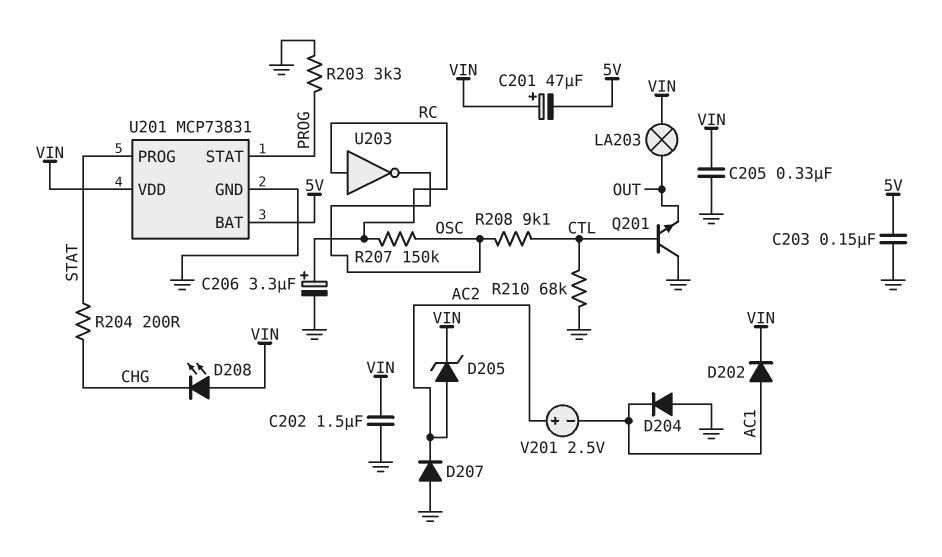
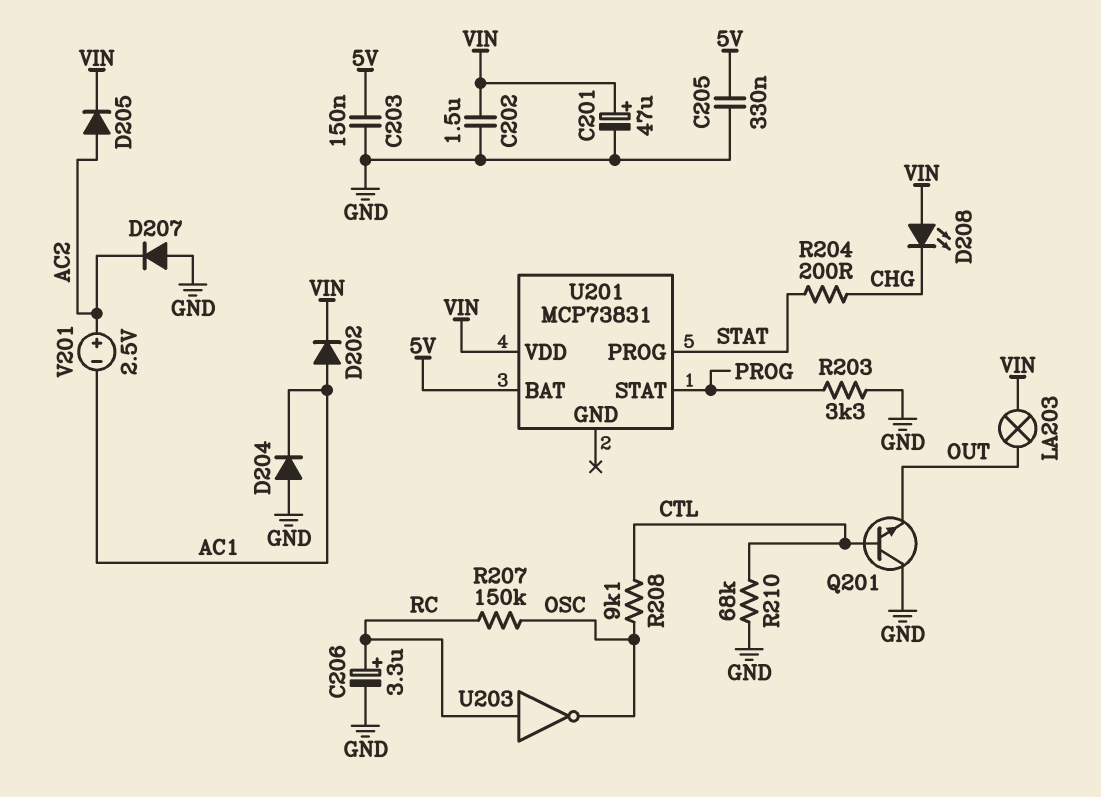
C201: 47uF (plus VIN, minus 5V) -> 47uF (plus VIN, minus GND)
C205: 330nF (GND, VIN) -> 330nF (5V, GND)
D205: zener (A AC2, K VIN) -> diode (A AC2, K VIN)
U201 pin GND: GND -> none

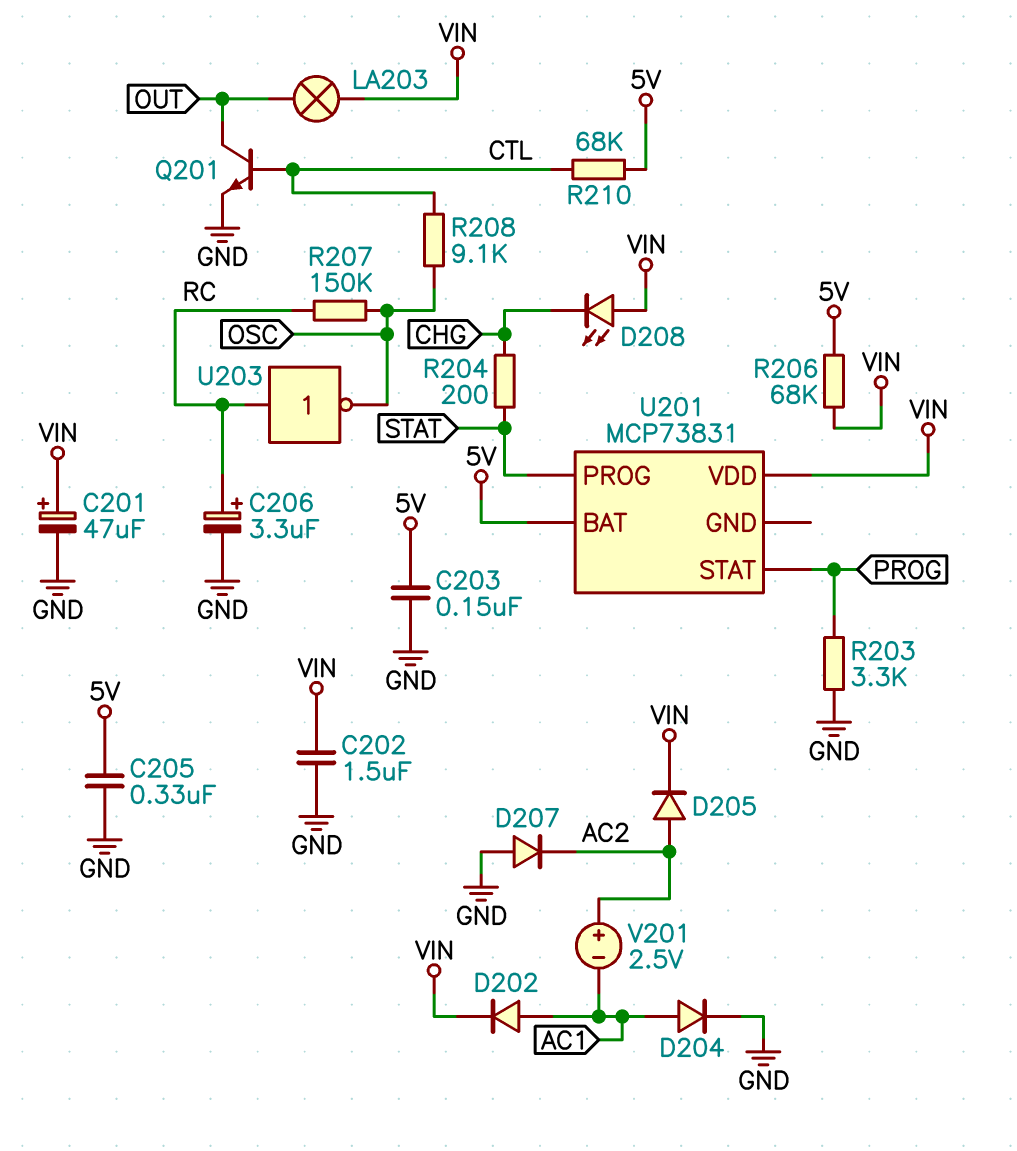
D204: diode (A GND, K AC1) -> diode (A AC1, K GND)
Q201: NPN (B CTL, C GND, E OUT) -> NPN (B CTL, C OUT, E GND)
R206: none -> 68k (5V, VIN)
R210: 68k (CTL, GND) -> 68k (5V, CTL)

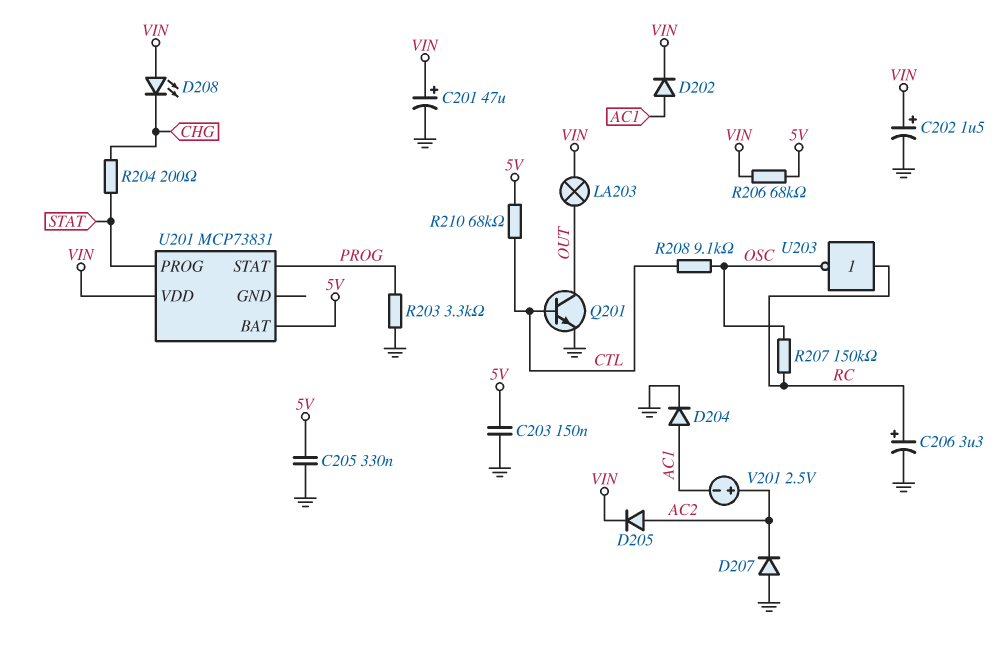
C202: 1.5uF (GND, VIN) -> 1.5uF (plus VIN, minus GND)

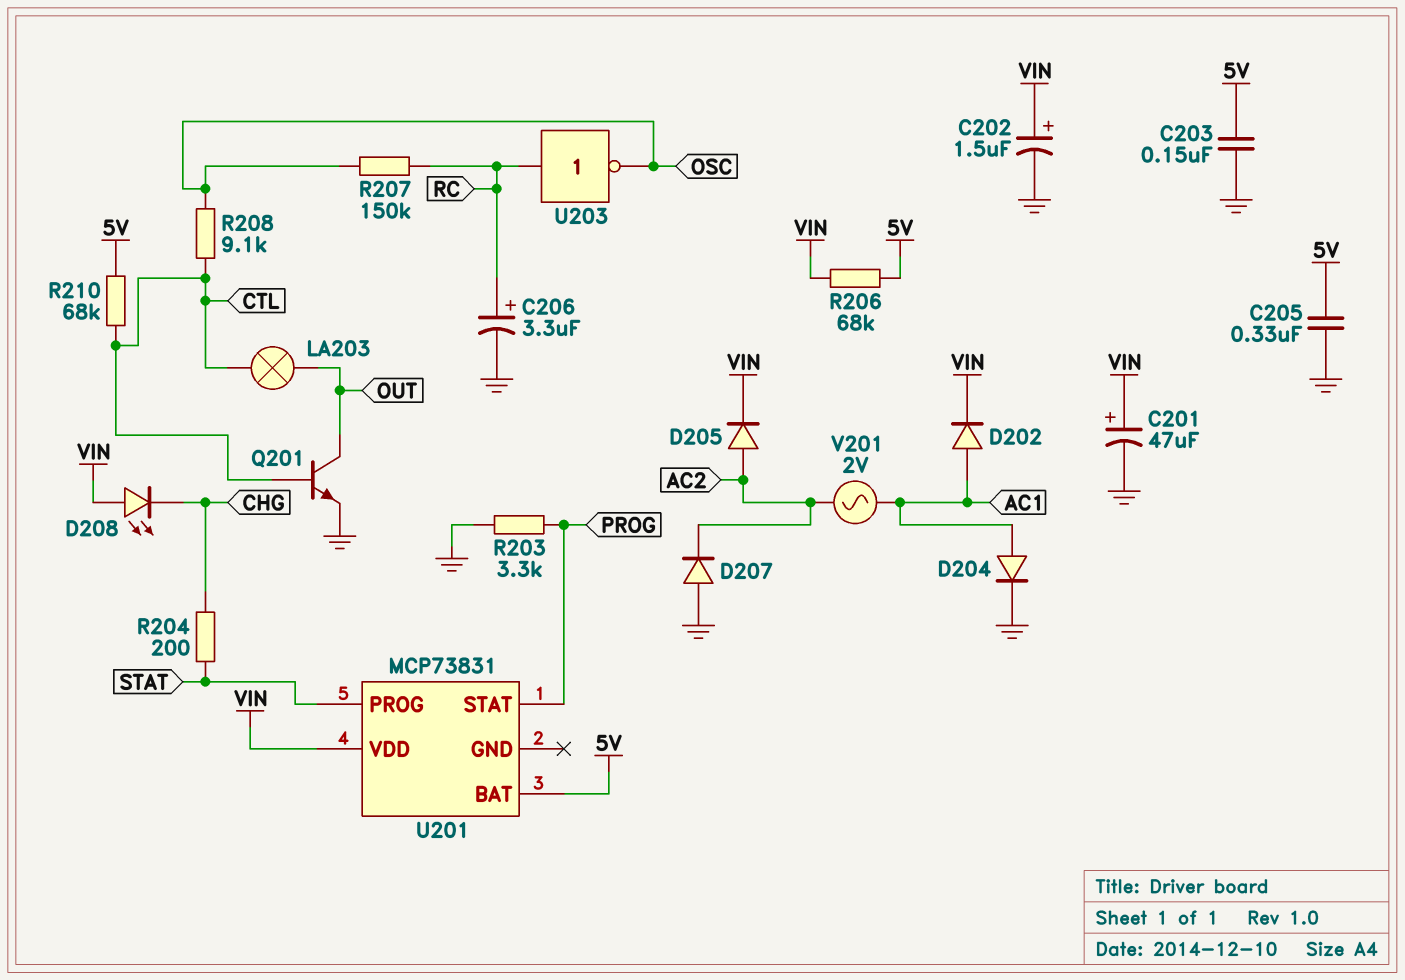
LA203: lamp (OUT, VIN) -> lamp (CTL, OUT)
V201: 2.5V (plus AC2, minus AC1) -> AC 2V (AC1, AC2)

